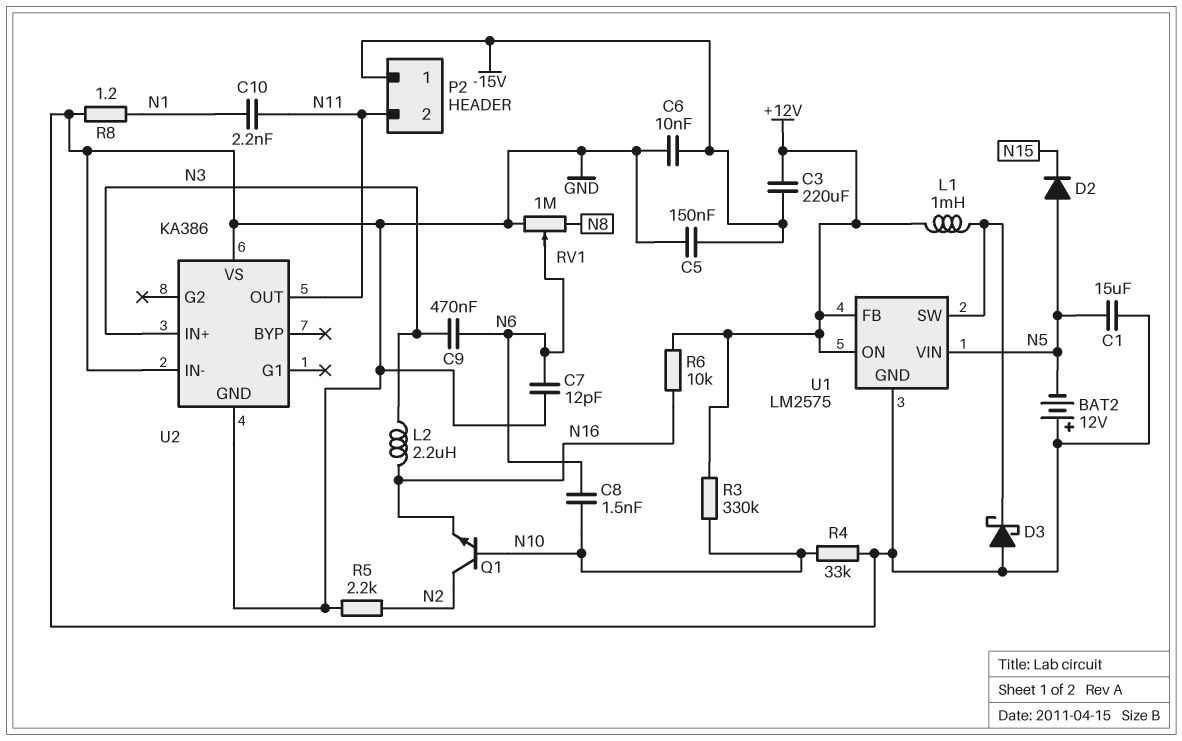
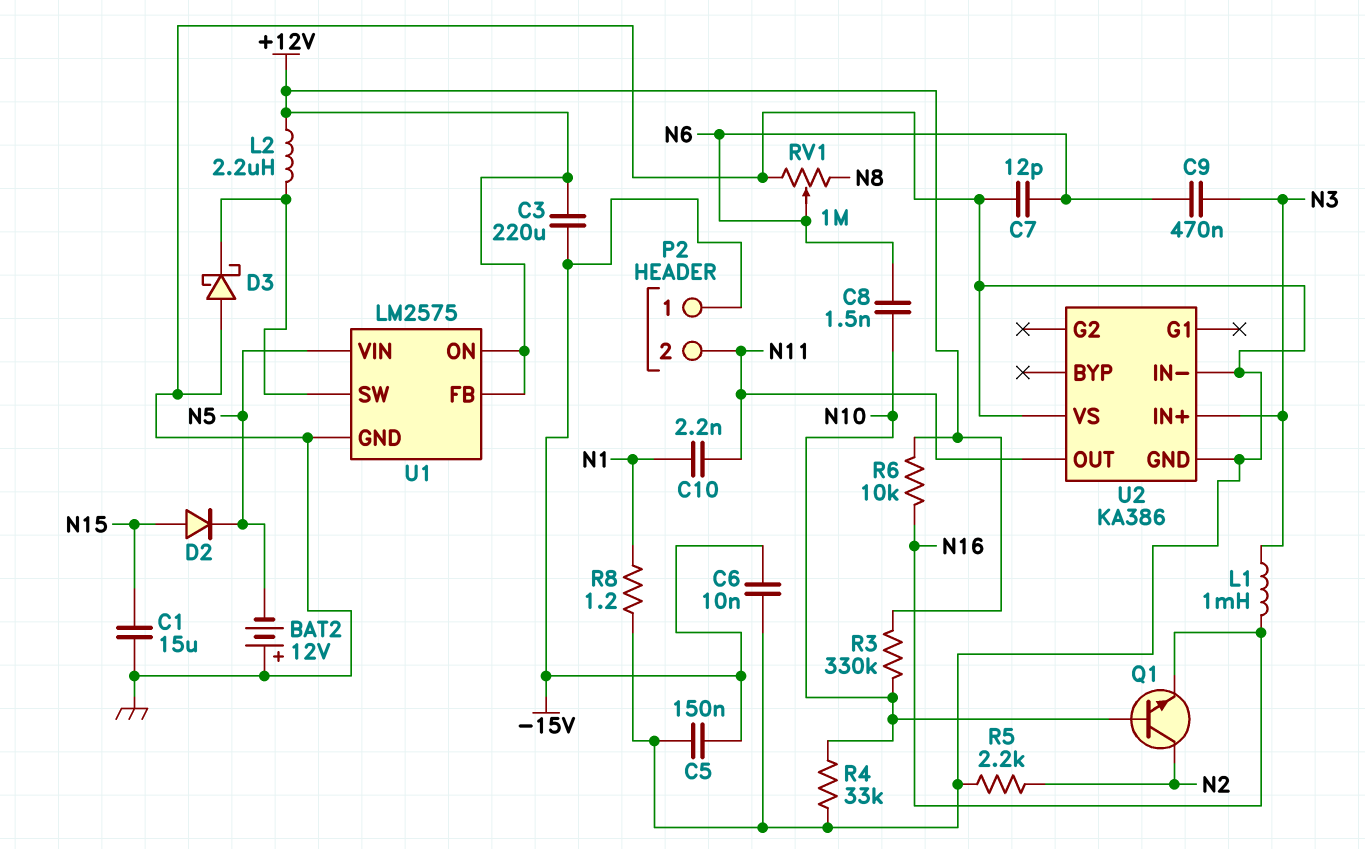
C1: 15uF (GND, N5) -> 15uF (GND, N15)
D2: diode (A N5, K N15) -> diode (A N15, K N5)
L1: 1mH (+12V, U1/SW) -> 1mH (N3, N16)
L2: 2.2uH (N3, N16) -> 2.2uH (+12V, U1/SW)

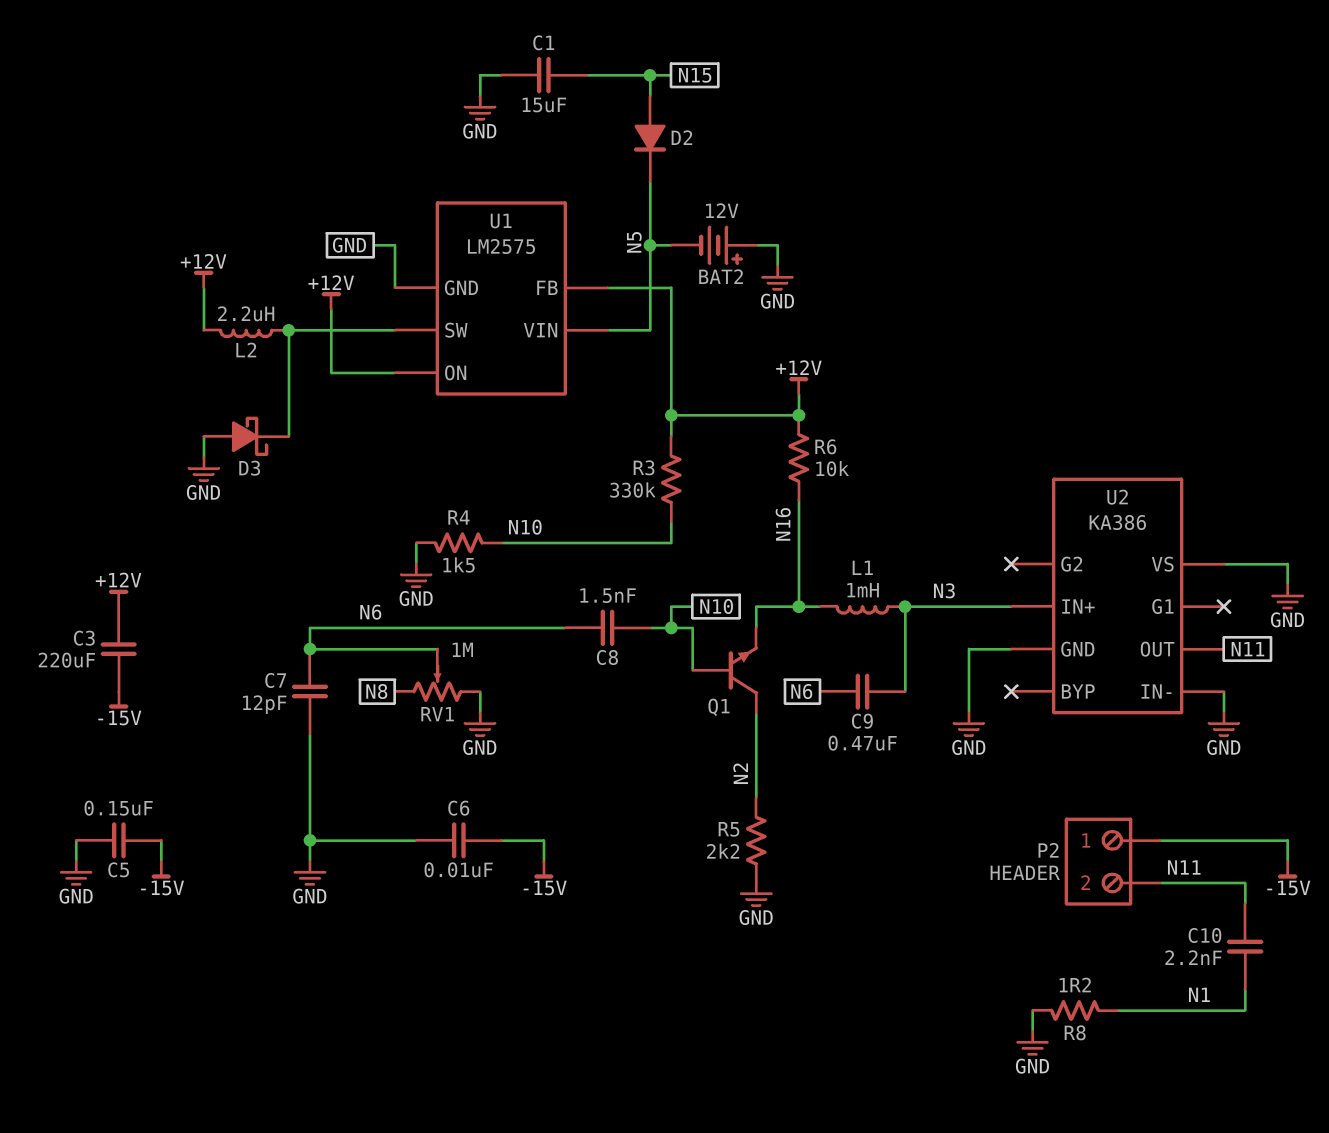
R4: 33k (GND, N10) -> 1.5k (GND, N10)

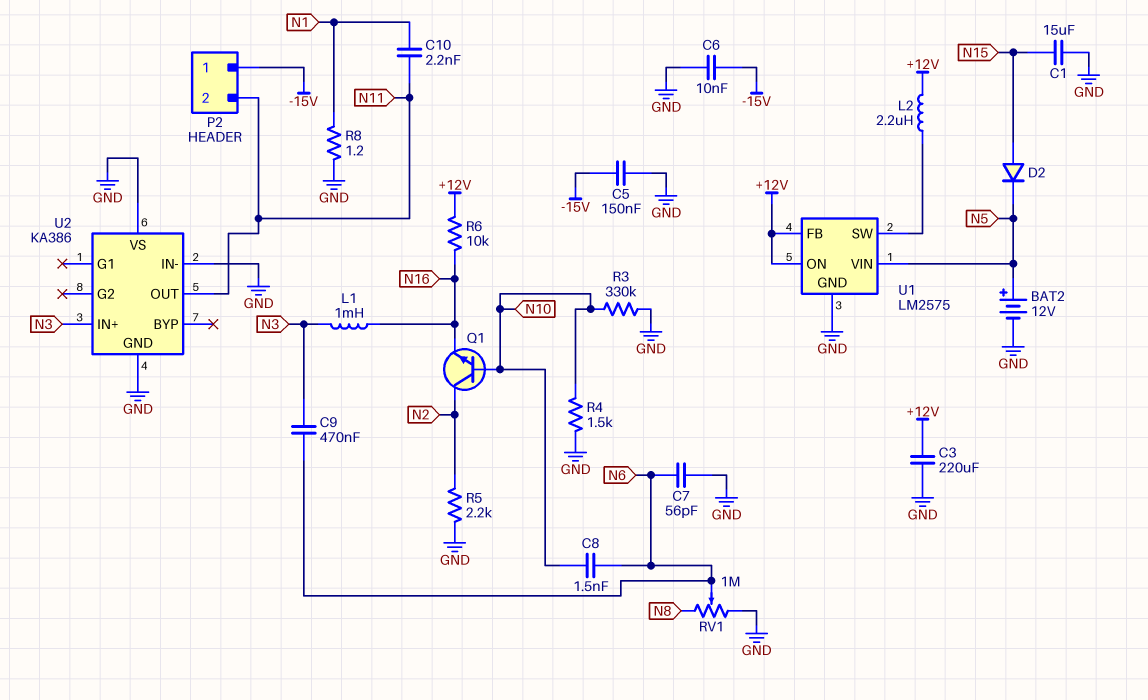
BAT2: 12V (plus GND, minus N5) -> 12V (plus N5, minus GND)
C3: 220uF (+12V, -15V) -> 220uF (+12V, GND)
C7: 12pF (GND, N6) -> 56pF (GND, N6)
D3: schottky (A GND, K U1/SW) -> none
R3: 330k (+12V, N10) -> 330k (GND, N10)

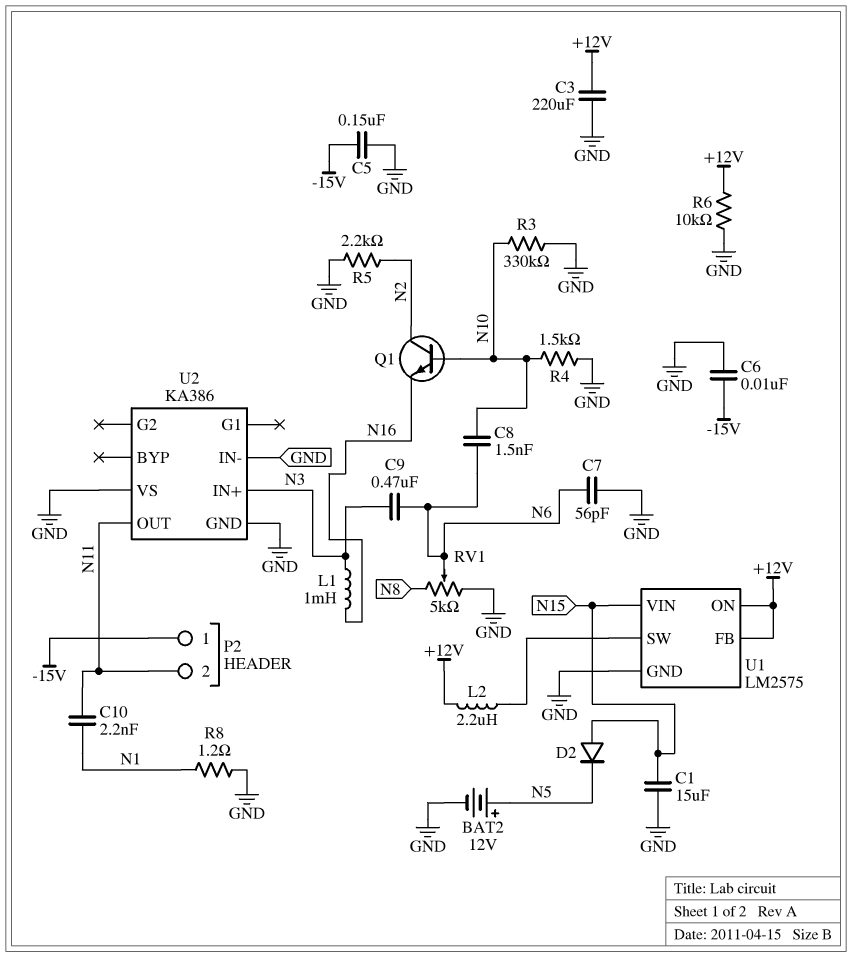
R6: 10k (+12V, N16) -> 10k (+12V, GND)
RV1: 1M (GND, N8, wiper N6) -> 5k (GND, N8, wiper N6)
U1 pin VIN: N5 -> N15

